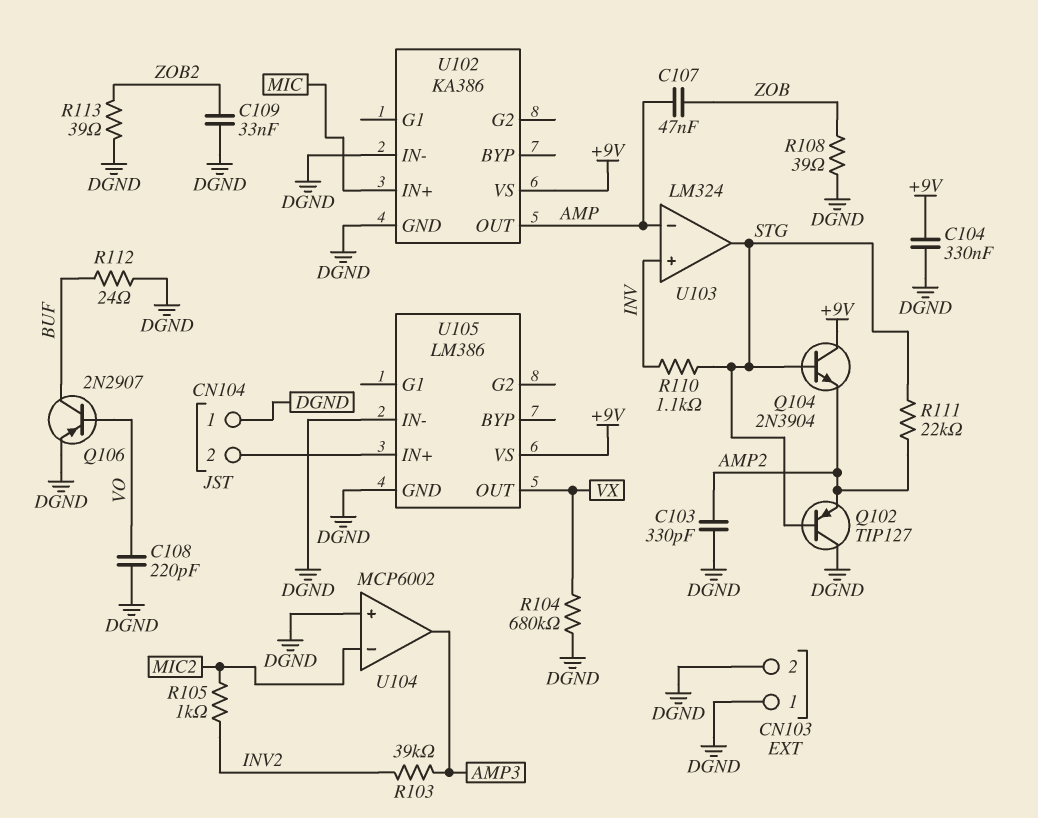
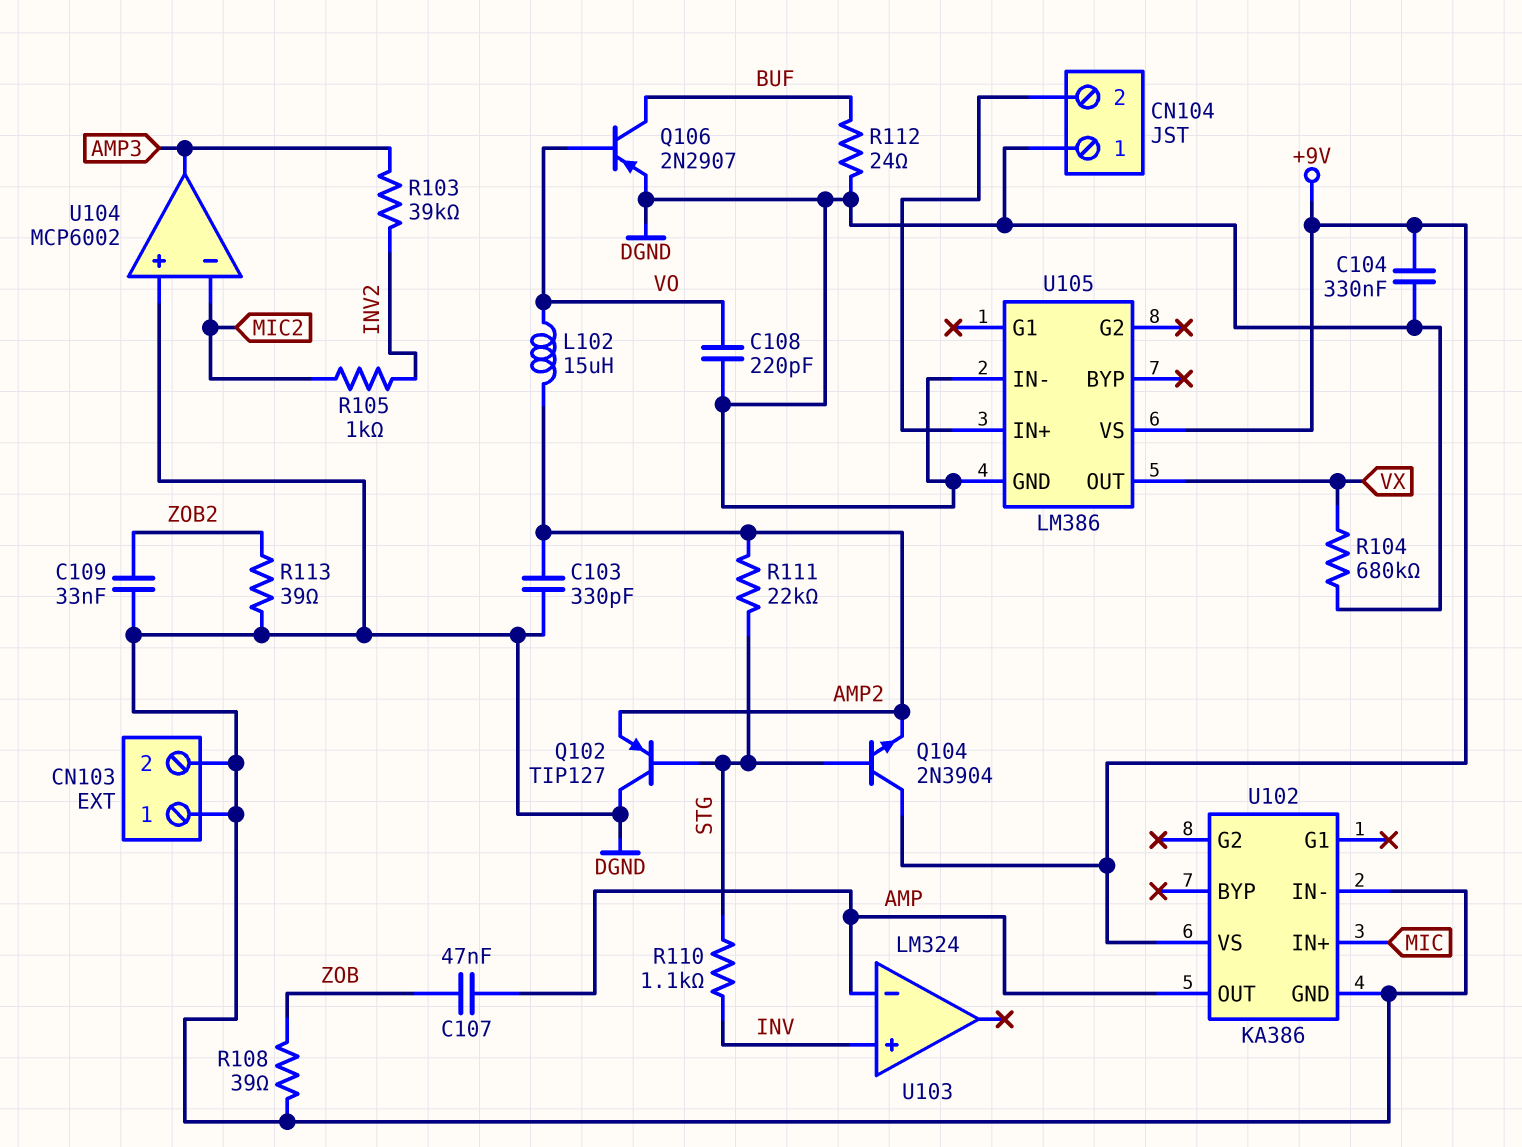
L102: none -> 15uH (AMP2, VO)
U103 pin out: STG -> none

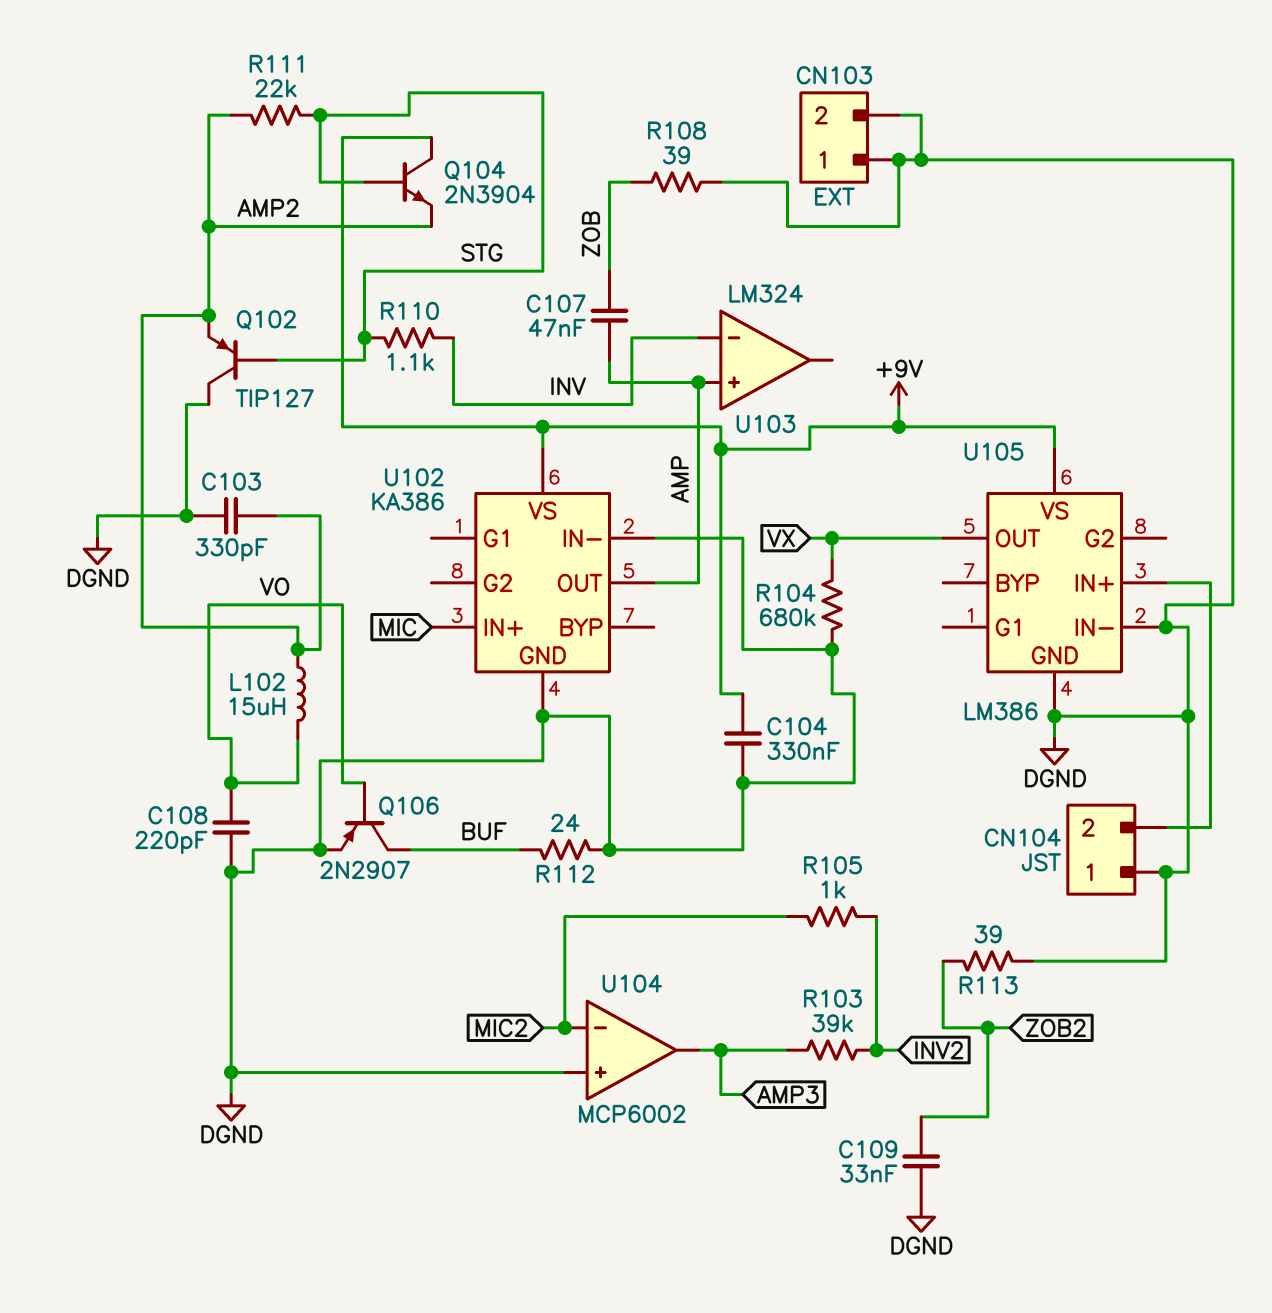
U103 pin in+: INV -> AMP
U103 pin in-: AMP -> INV

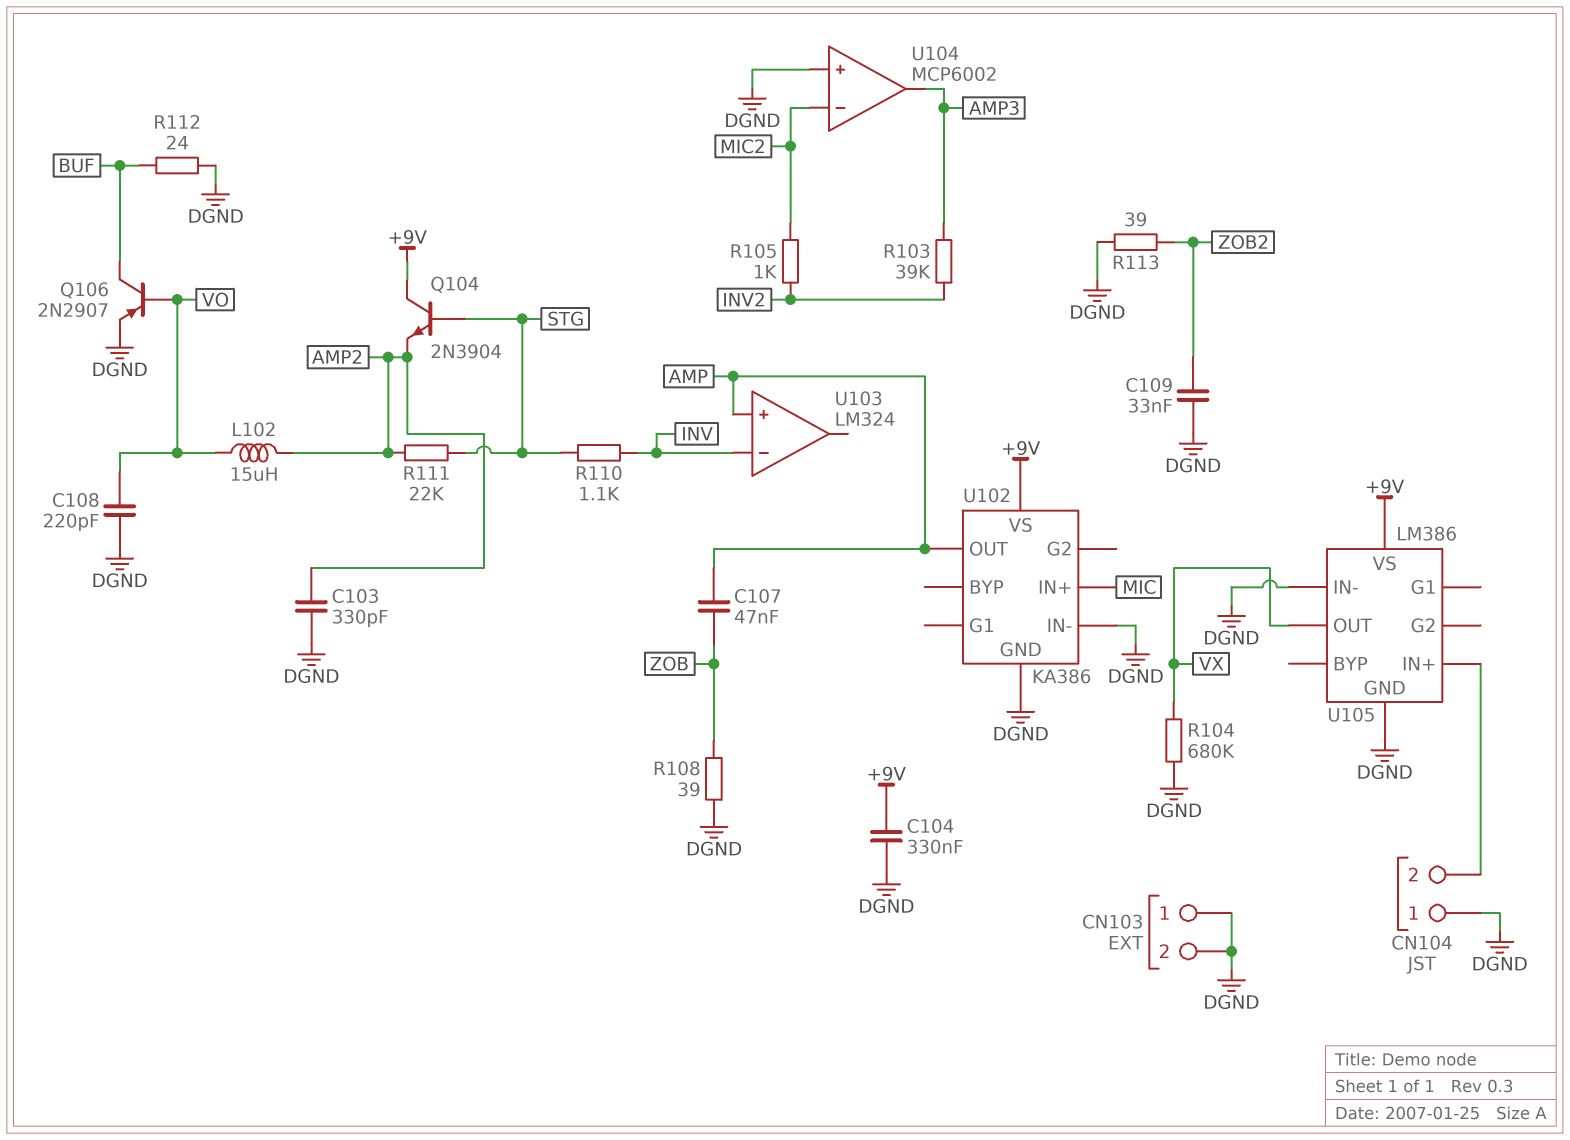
Q102: PNP TIP127 (B STG, C DGND, E AMP2) -> none

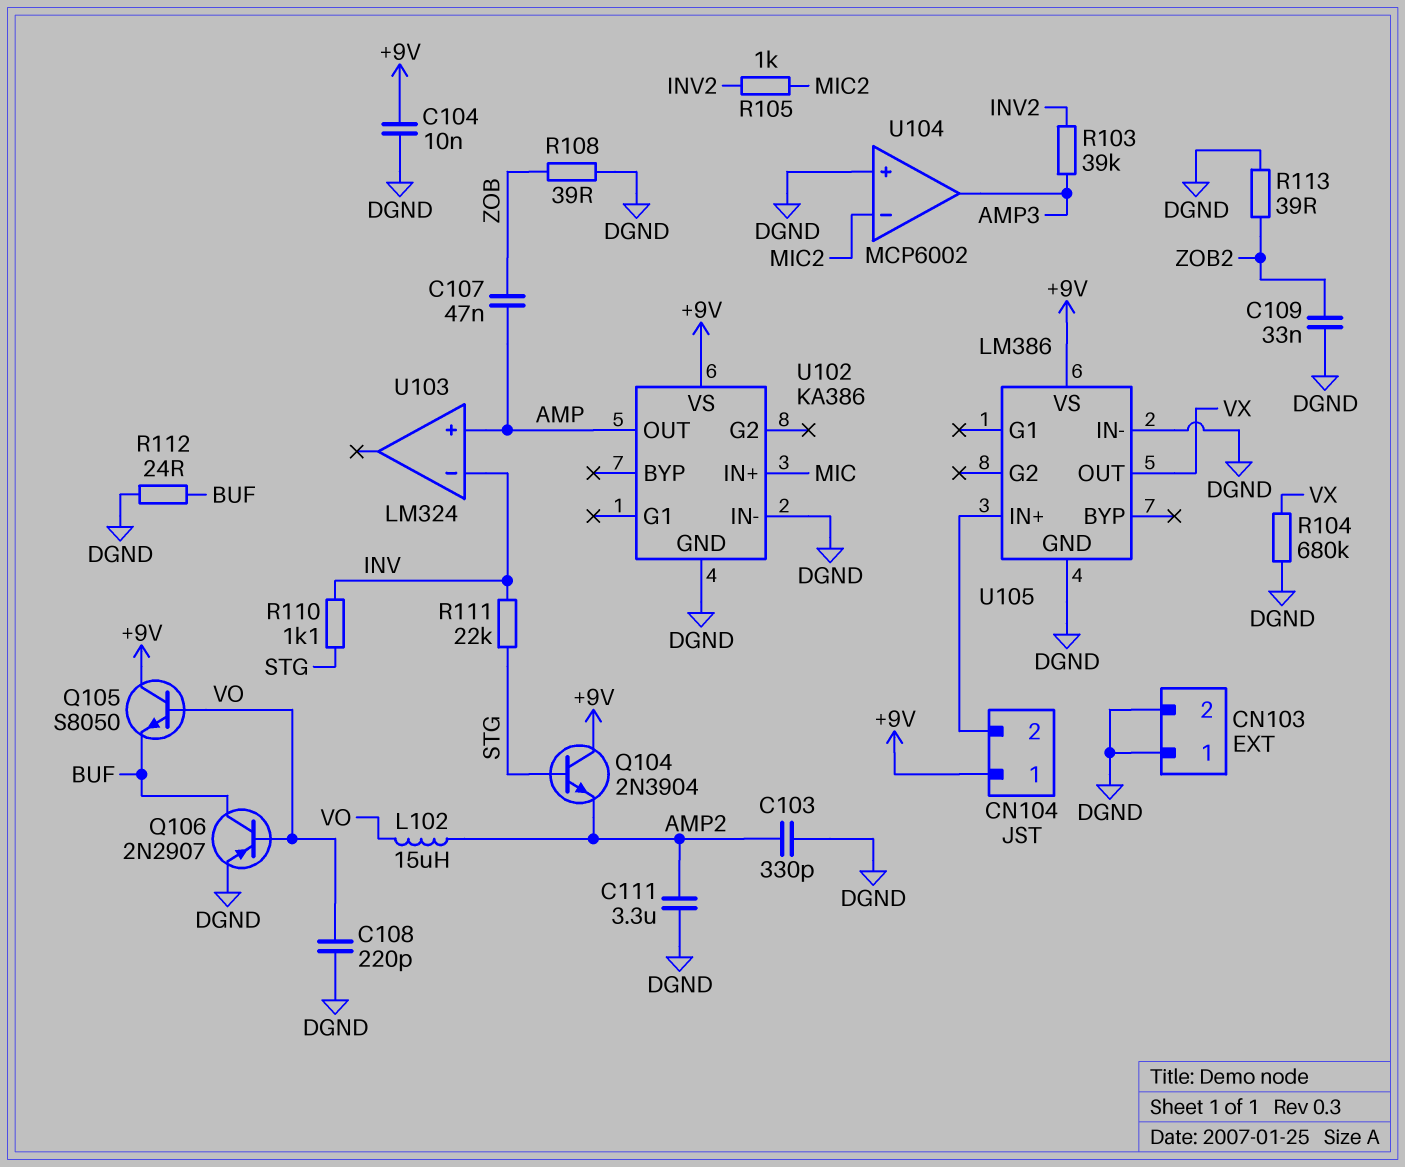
C104: 330nF (+9V, DGND) -> 10nF (+9V, DGND)
C111: none -> 3.3uF (AMP2, DGND)
CN104 pin 1: DGND -> +9V
Q105: none -> NPN S8050 (B VO, C +9V, E BUF)
R111: 22k (AMP2, STG) -> 22k (INV, STG)

